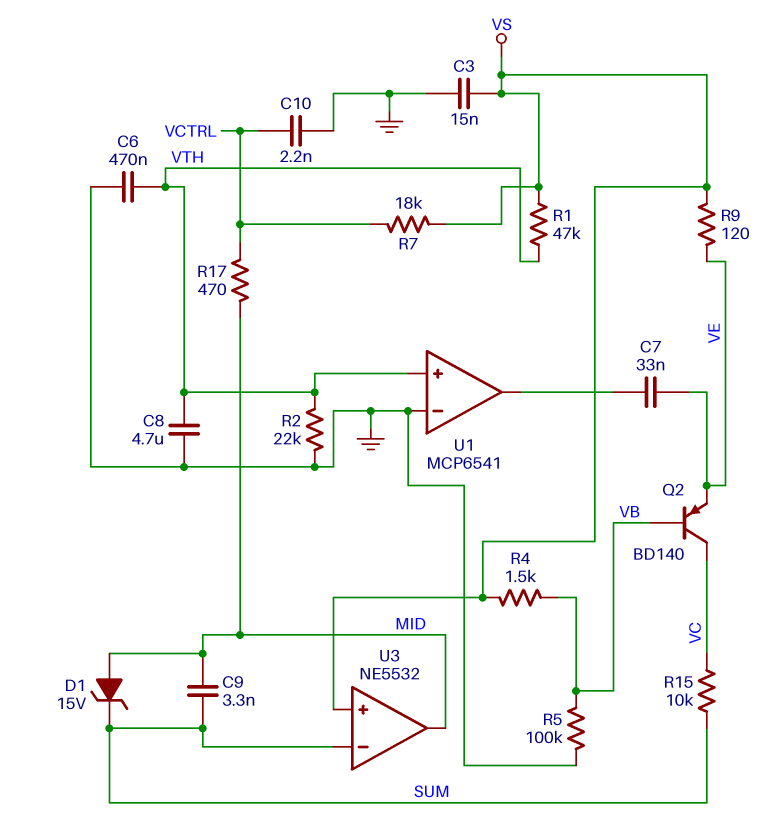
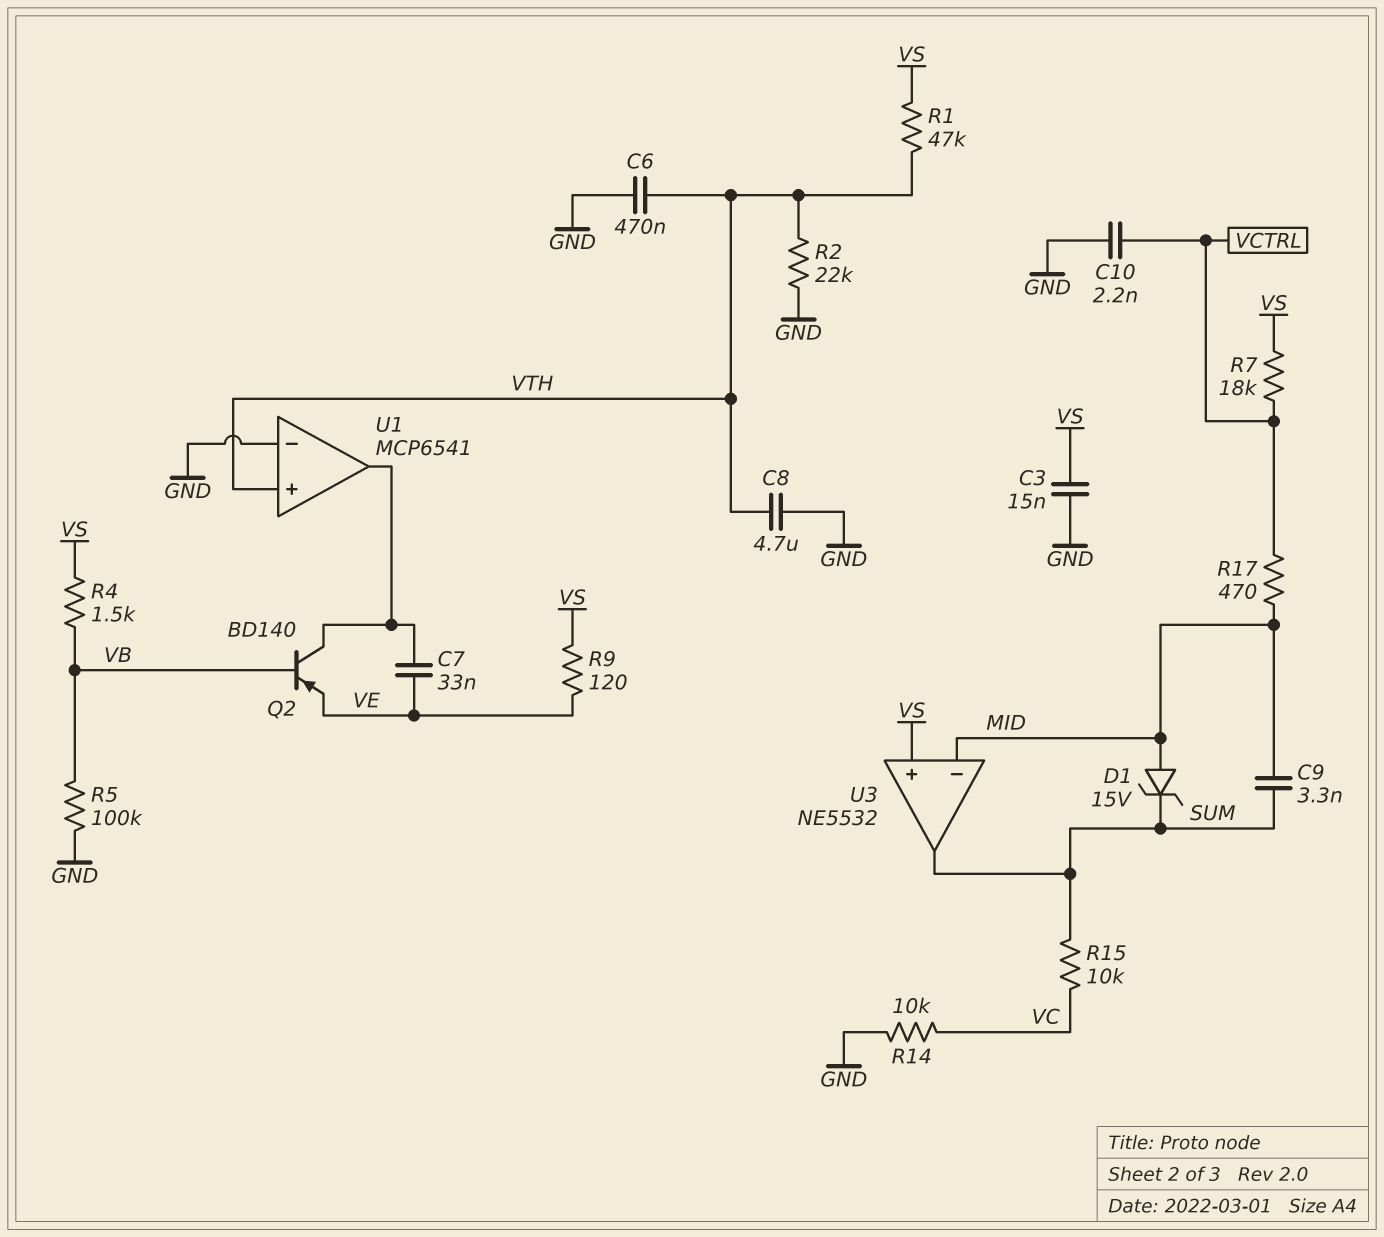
Q2: PNP BD140 (B VB, C VC, E VE) -> PNP BD140 (B VB, C U1/out, E VE)
R14: none -> 10k (GND, VC)
U3 pin in-: SUM -> MID
U3 pin out: MID -> SUM

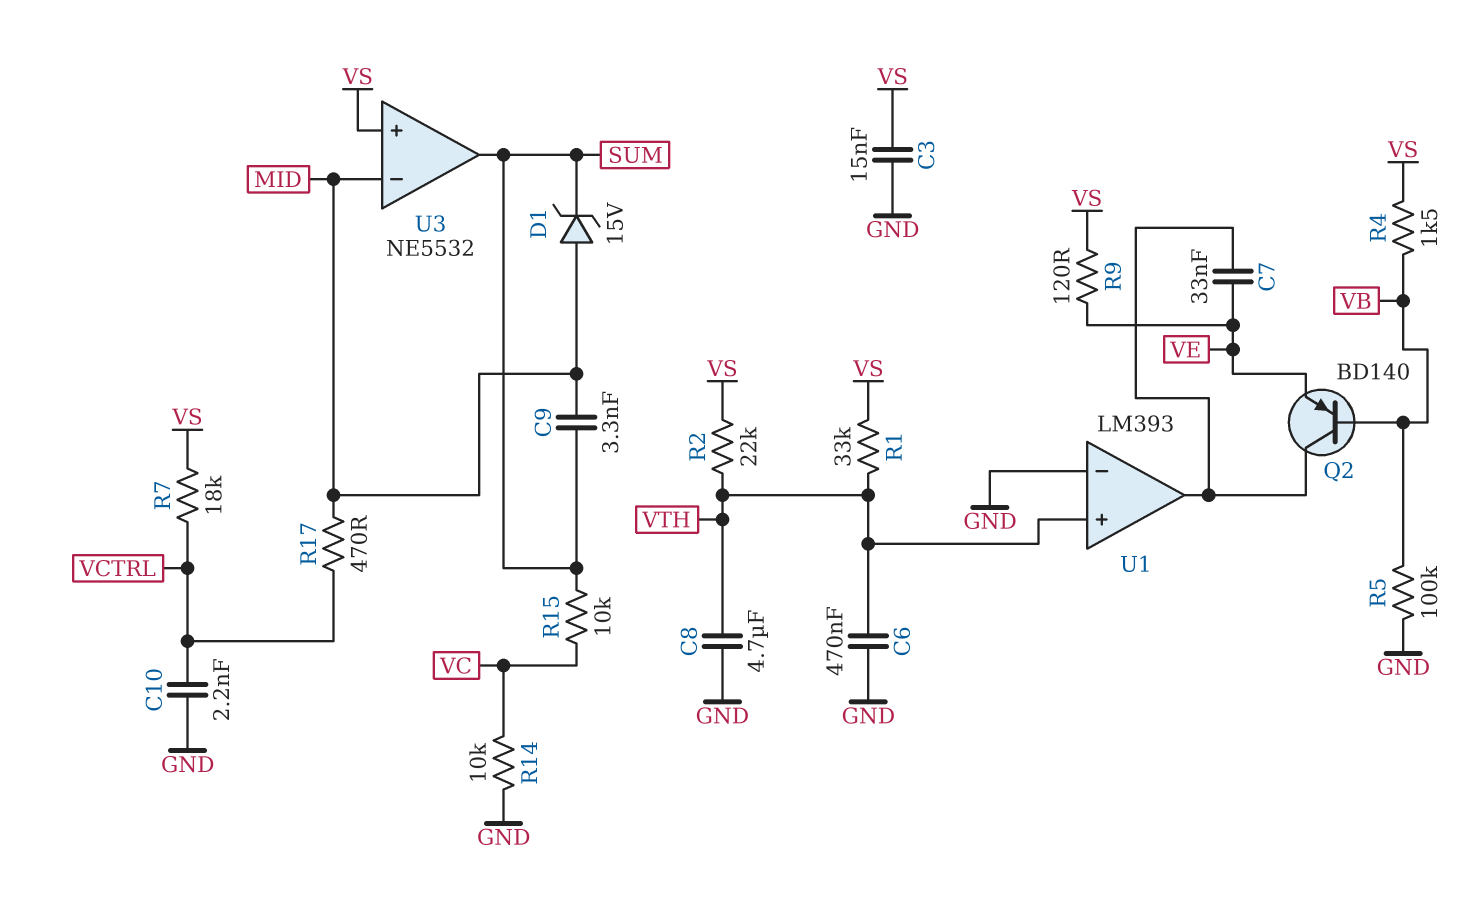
R1: 47k (VS, VTH) -> 33k (VS, VTH)
R2: 22k (GND, VTH) -> 22k (VS, VTH)
U1: MCP6541 -> LM393

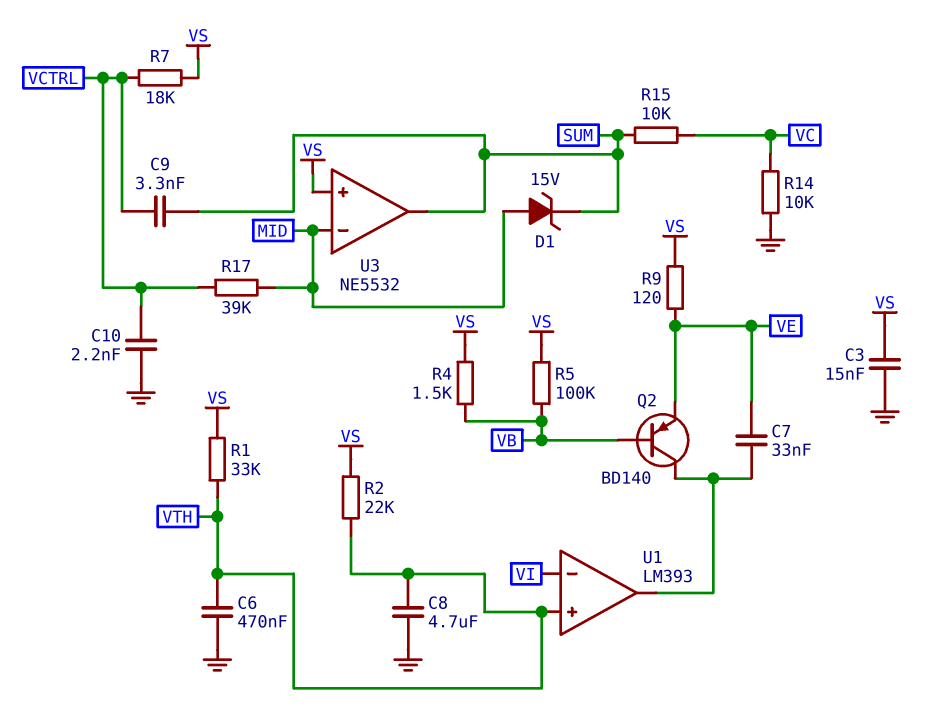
C9: 3.3nF (MID, SUM) -> 3.3nF (SUM, VCTRL)
R5: 100k (GND, VB) -> 100k (VB, VS)
R17: 470 (MID, VCTRL) -> 39k (MID, VCTRL)
U1 pin in-: GND -> VI

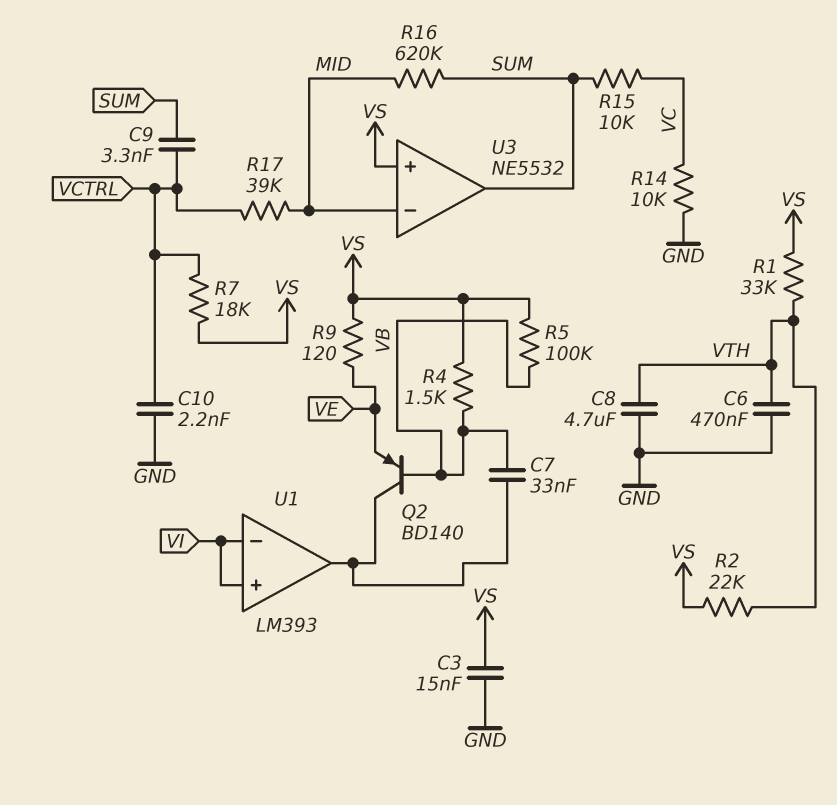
C7: 33nF (U1/out, VE) -> 33nF (U1/out, VB)
D1: zener 15V (A MID, K SUM) -> none
R16: none -> 620k (MID, SUM)
U1 pin in+: VTH -> VI

